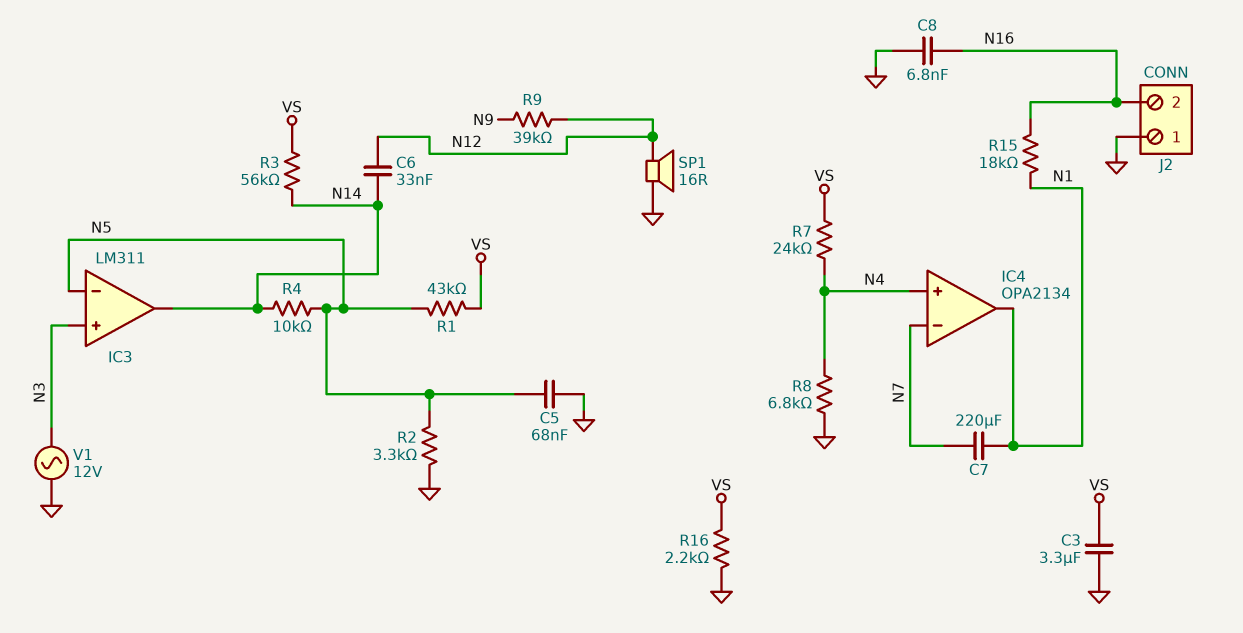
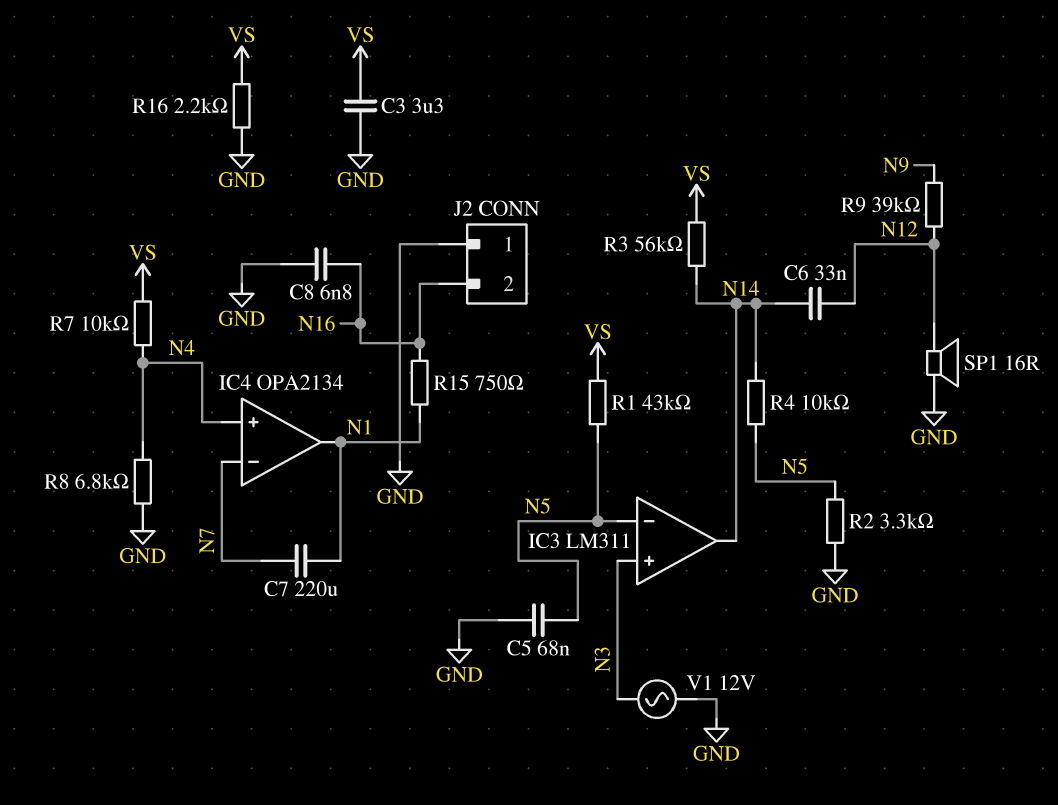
R7: 24k (N4, VS) -> 10k (N4, VS)
R15: 18k (N1, N16) -> 750 (N1, N16)

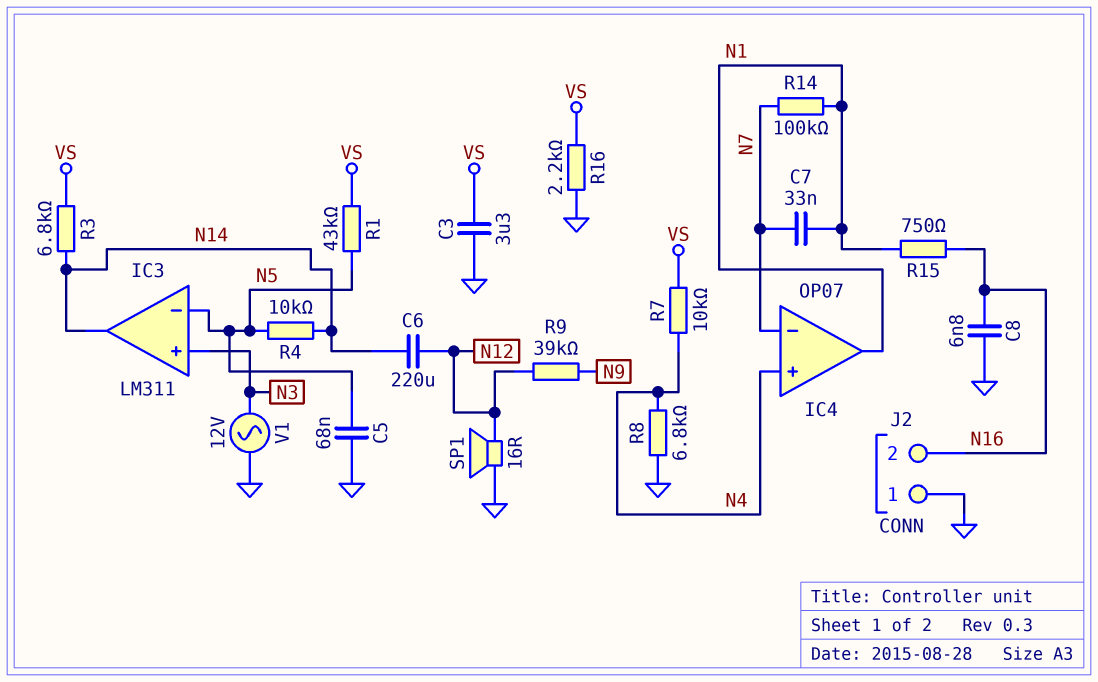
C6: 33nF (N12, N14) -> 220uF (N12, N14)
C7: 220uF (N1, N7) -> 33nF (N1, N7)
IC4: OPA2134 -> OP07
R2: 3.3k (GND, N5) -> none
R3: 56k (N14, VS) -> 6.8k (N14, VS)
R14: none -> 100k (N1, N7)

